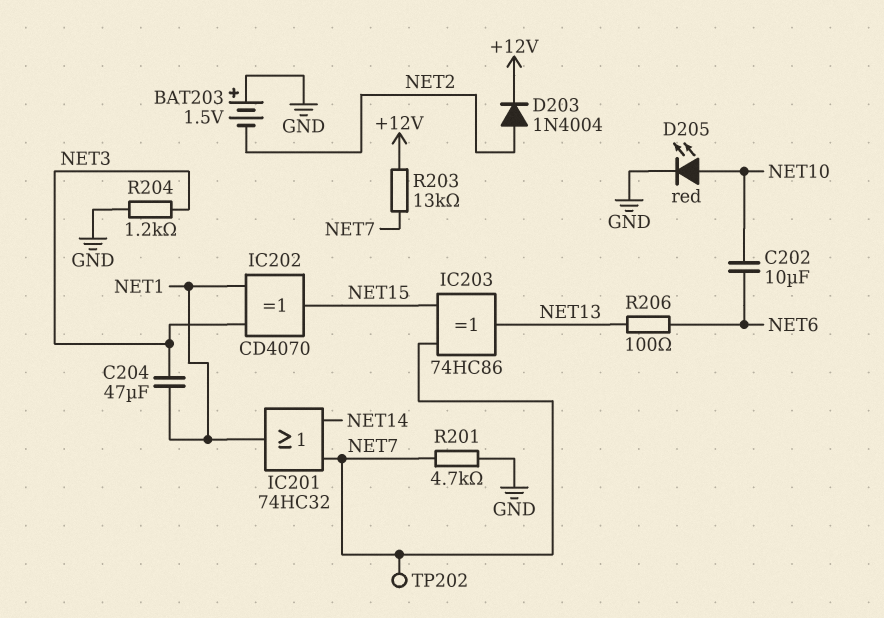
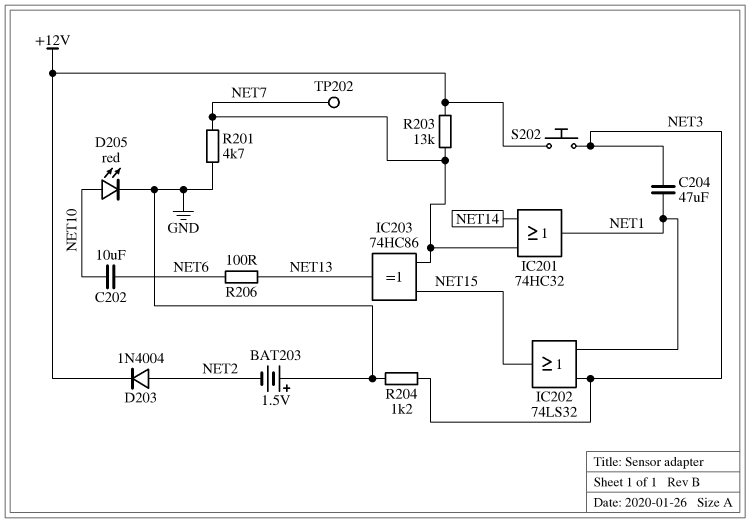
IC202: XOR CD4070 (in NET1, in NET3, out NET15) -> OR 74LS32 (in NET1, in NET3, out NET15)
S202: none -> button (+12V, NET3)

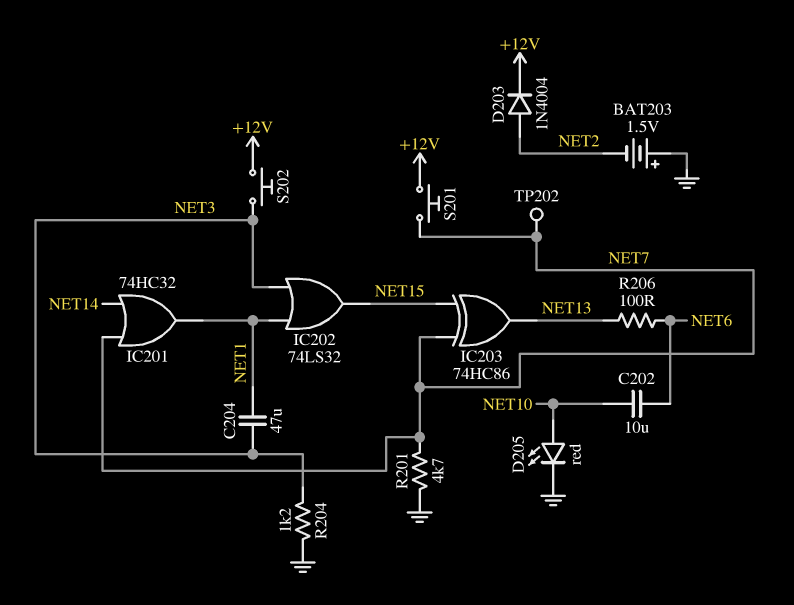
R203: 13k (+12V, NET7) -> none
S201: none -> button (+12V, NET7)

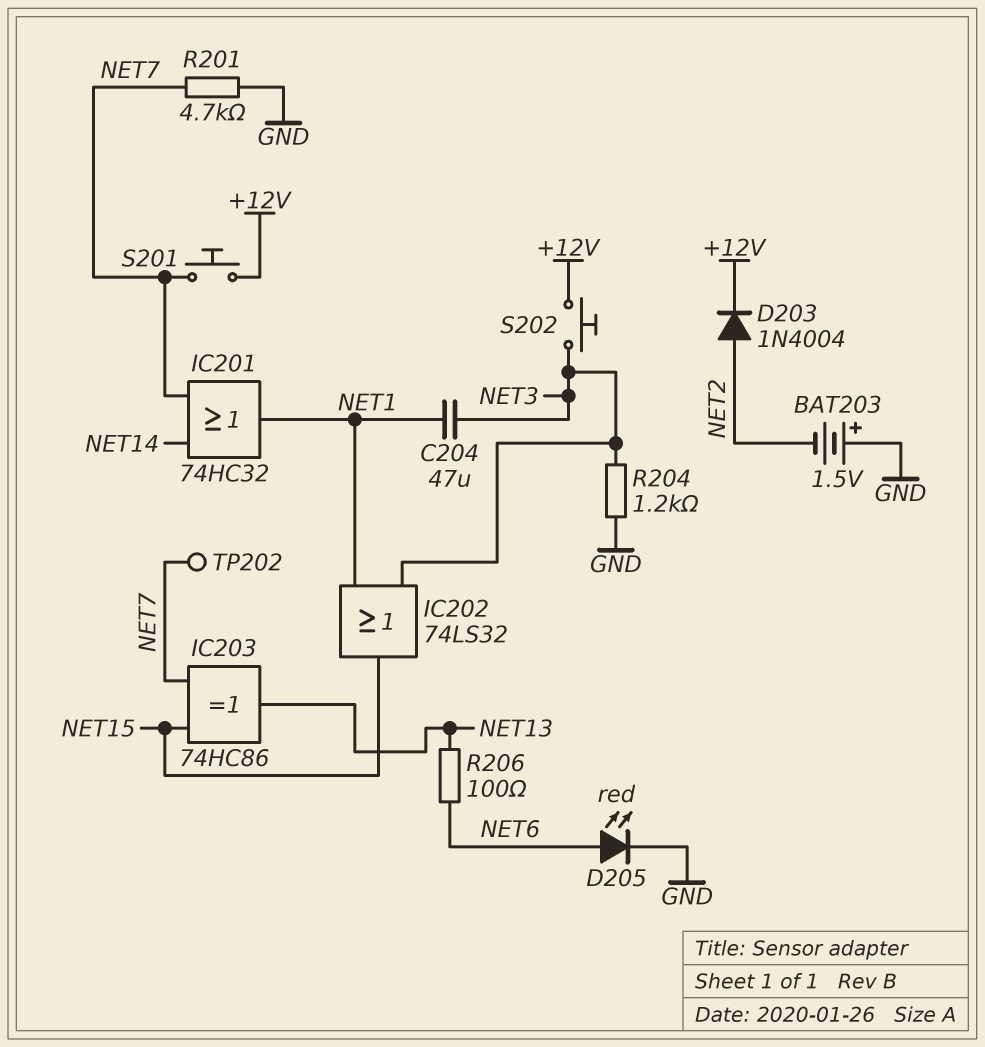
C202: 10uF (NET6, NET10) -> none
D205: LED red (A NET10, K GND) -> LED red (A NET6, K GND)

